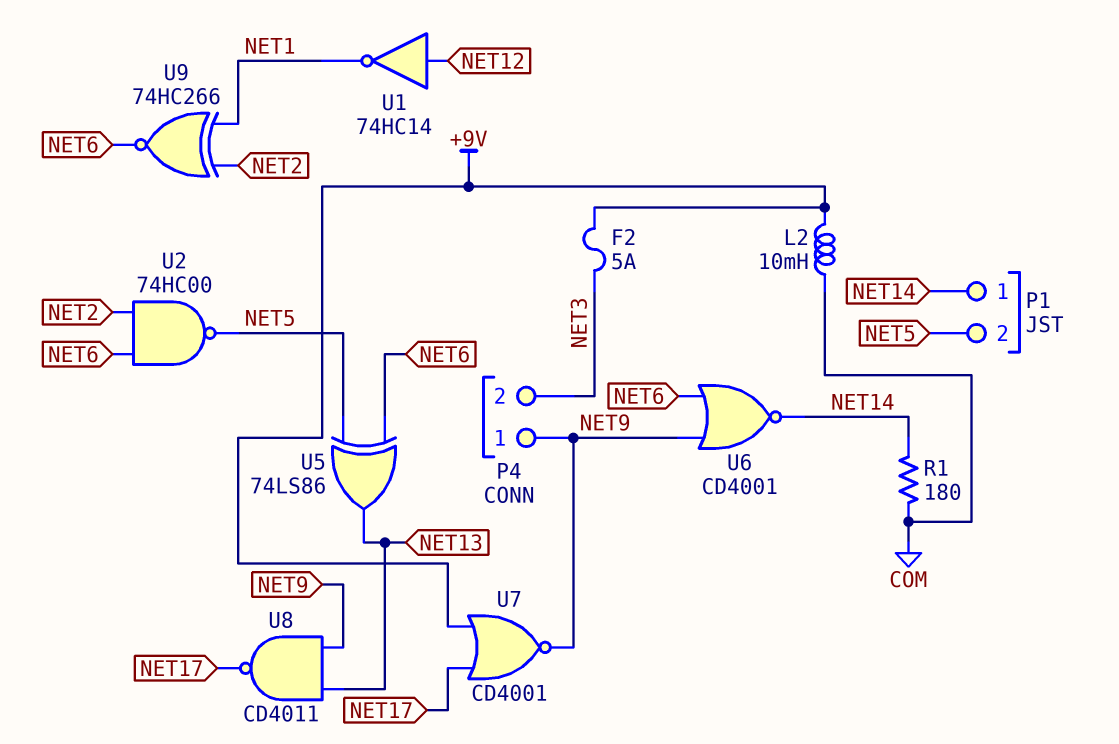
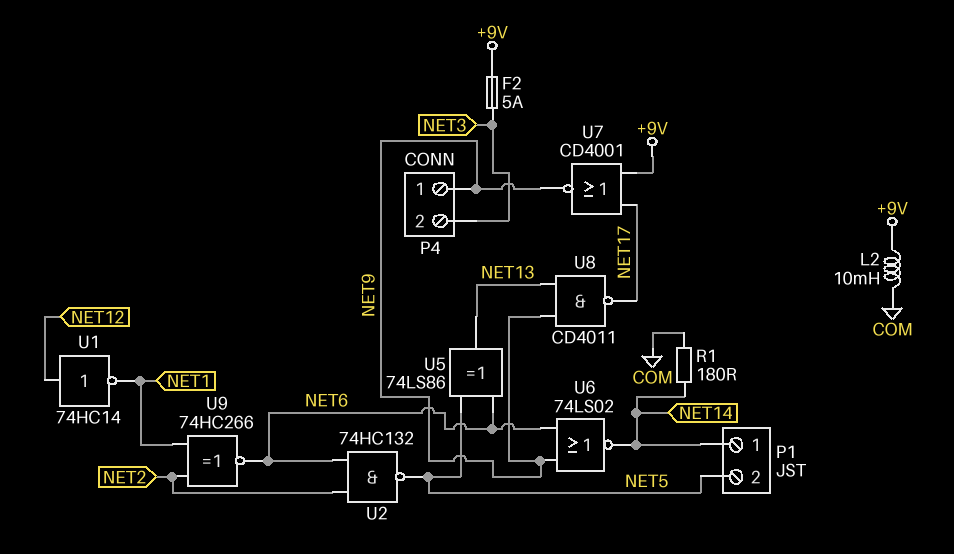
U2: NAND 74HC00 (in NET2, in NET6, out NET5) -> NAND 74HC132 (in NET2, in NET6, out NET5)
U6: NOR CD4001 (in NET6, in NET9, out NET14) -> NOR 74LS02 (in NET6, in NET9, out NET14)

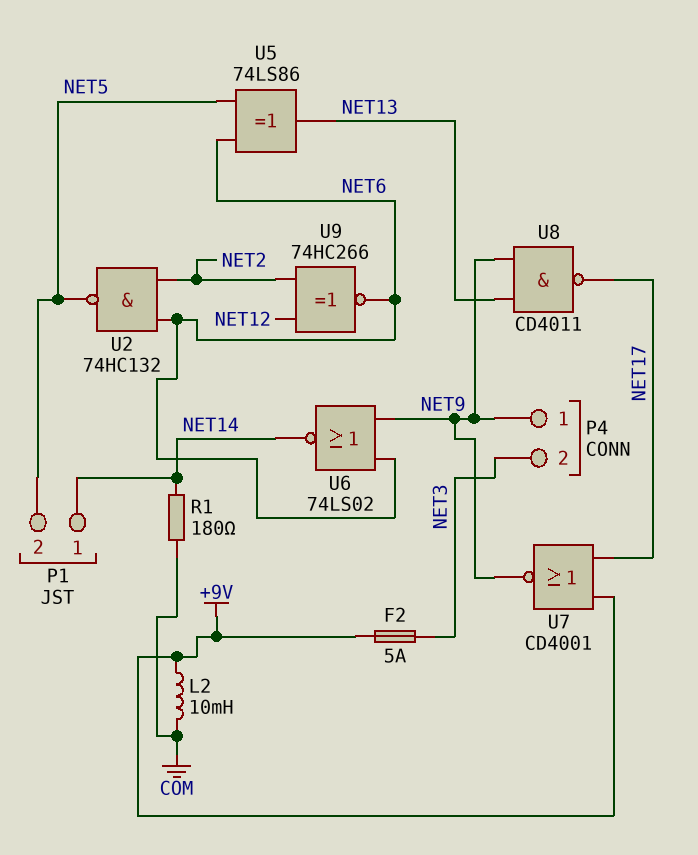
U1: NOT 74HC14 (in NET12, out NET1) -> none
U9: XNOR 74HC266 (in NET1, in NET2, out NET6) -> XNOR 74HC266 (in NET2, in NET12, out NET6)

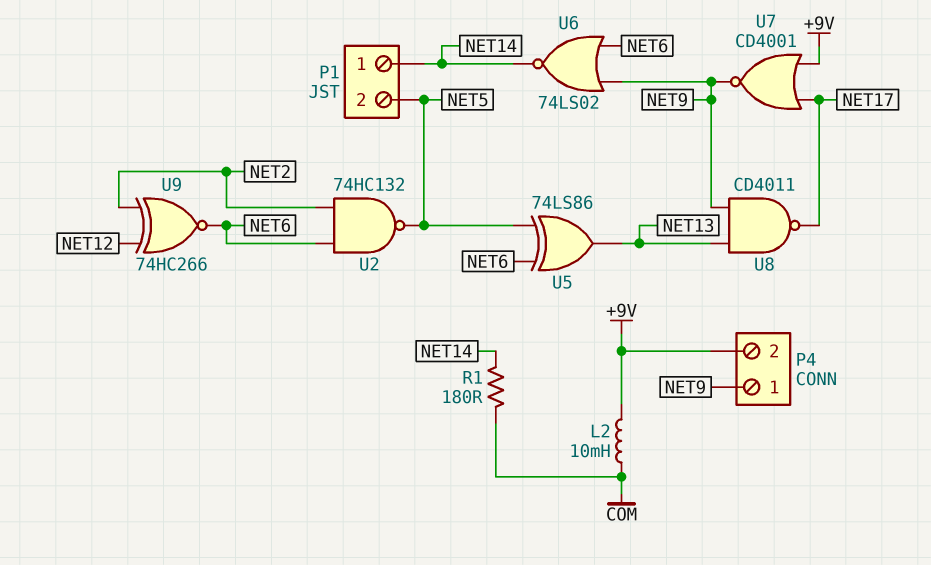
F2: 5A (+9V, NET3) -> none
P4 pin 2: NET3 -> +9V

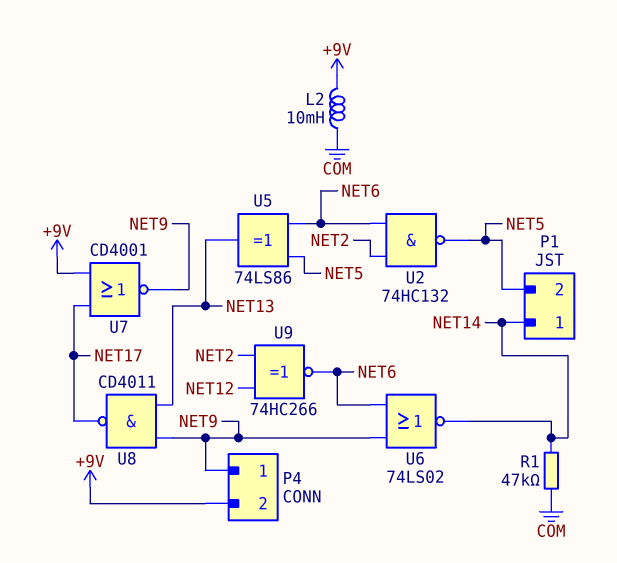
R1: 180 (COM, NET14) -> 47k (COM, NET14)

